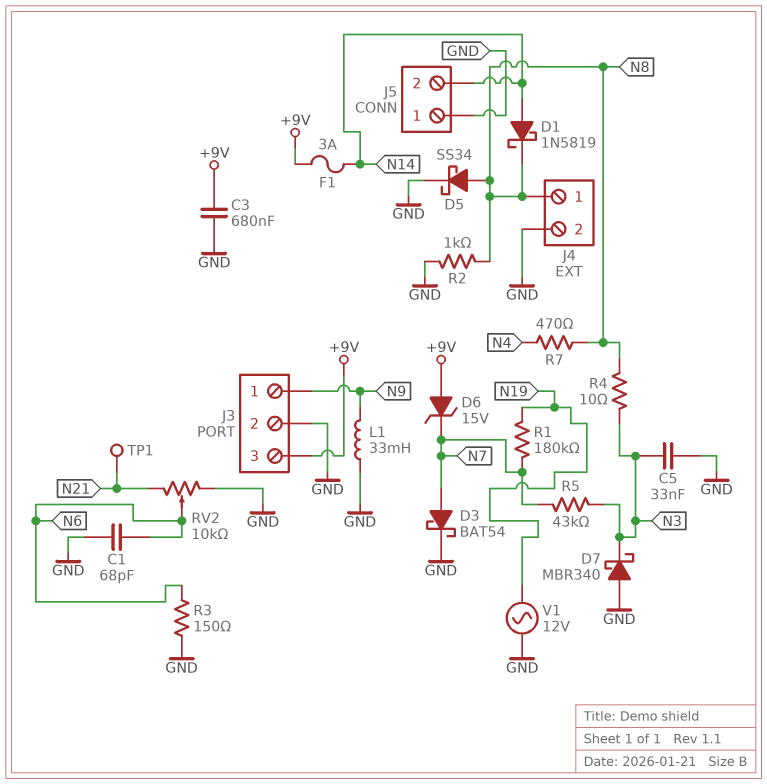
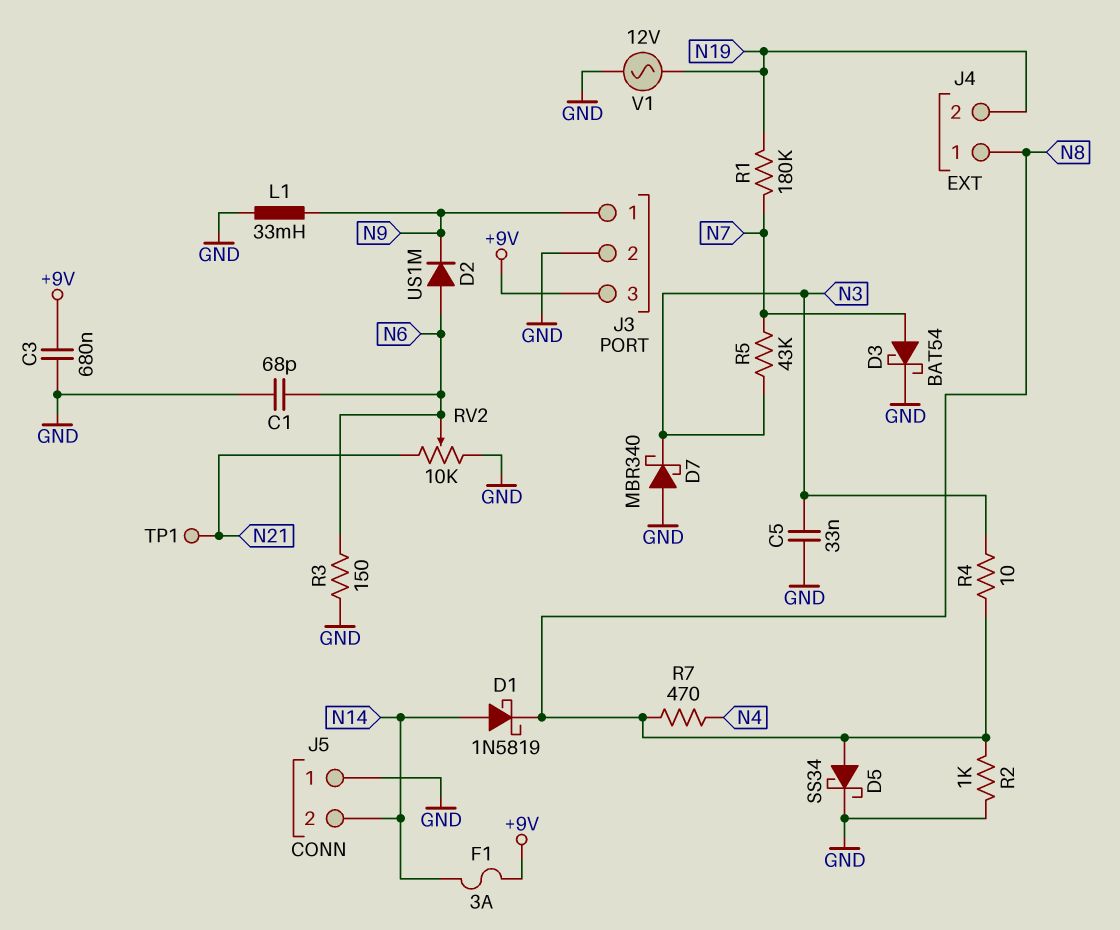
D2: none -> diode US1M (A N6, K N9)
D6: zener 15V (A +9V, K N7) -> none
J4 pin 2: GND -> N19

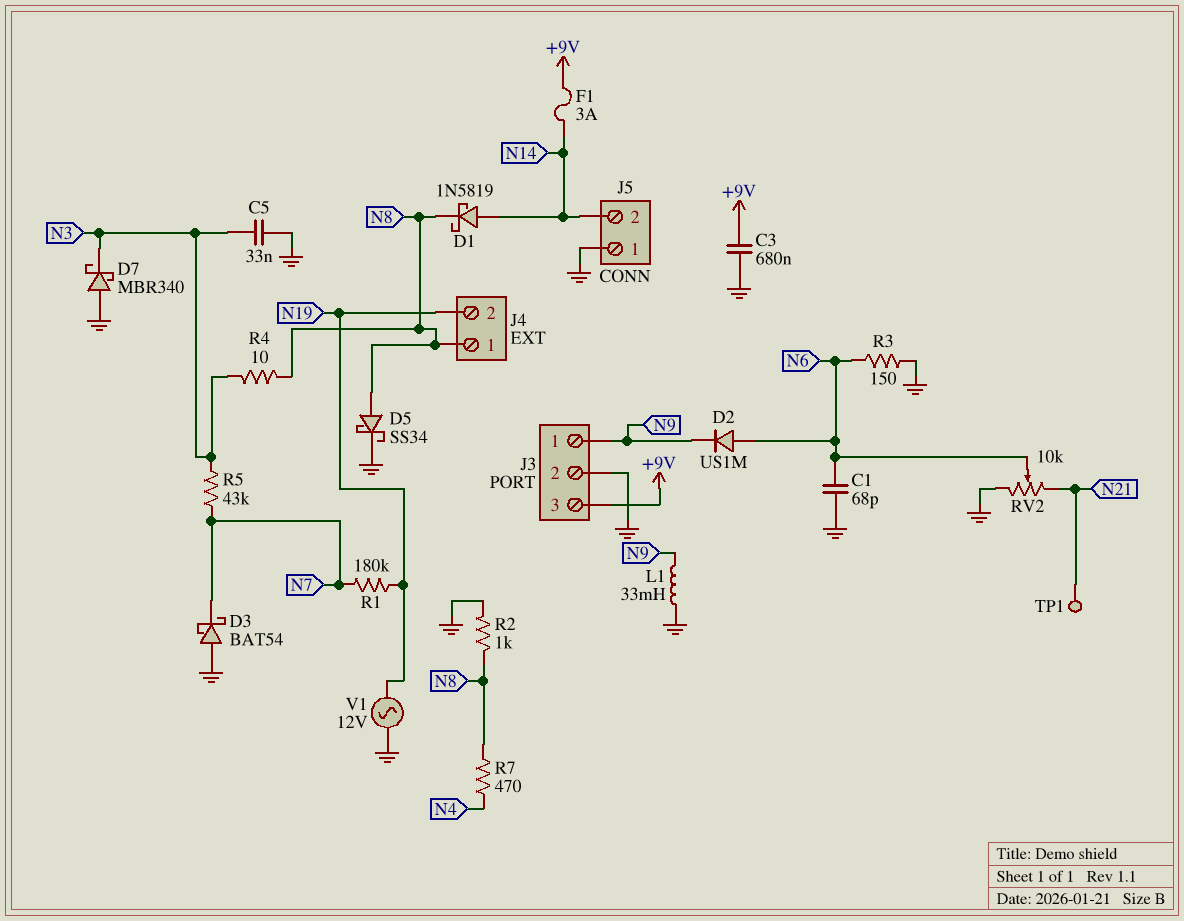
D3: schottky BAT54 (A N7, K GND) -> schottky BAT54 (A GND, K N7)

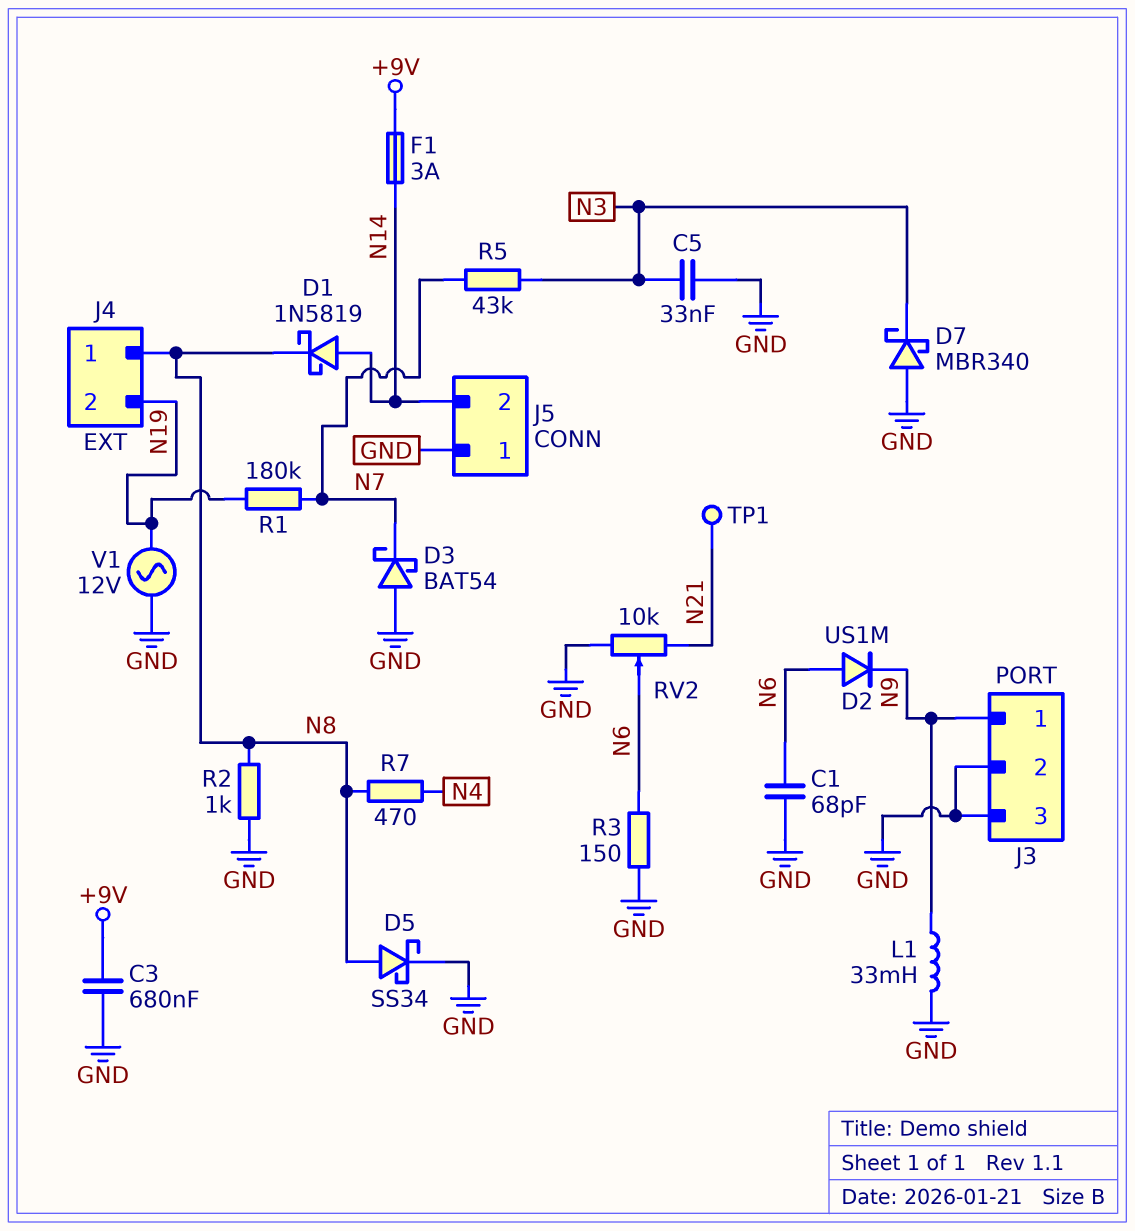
J3 pin 3: +9V -> GND
R4: 10 (N3, N8) -> none

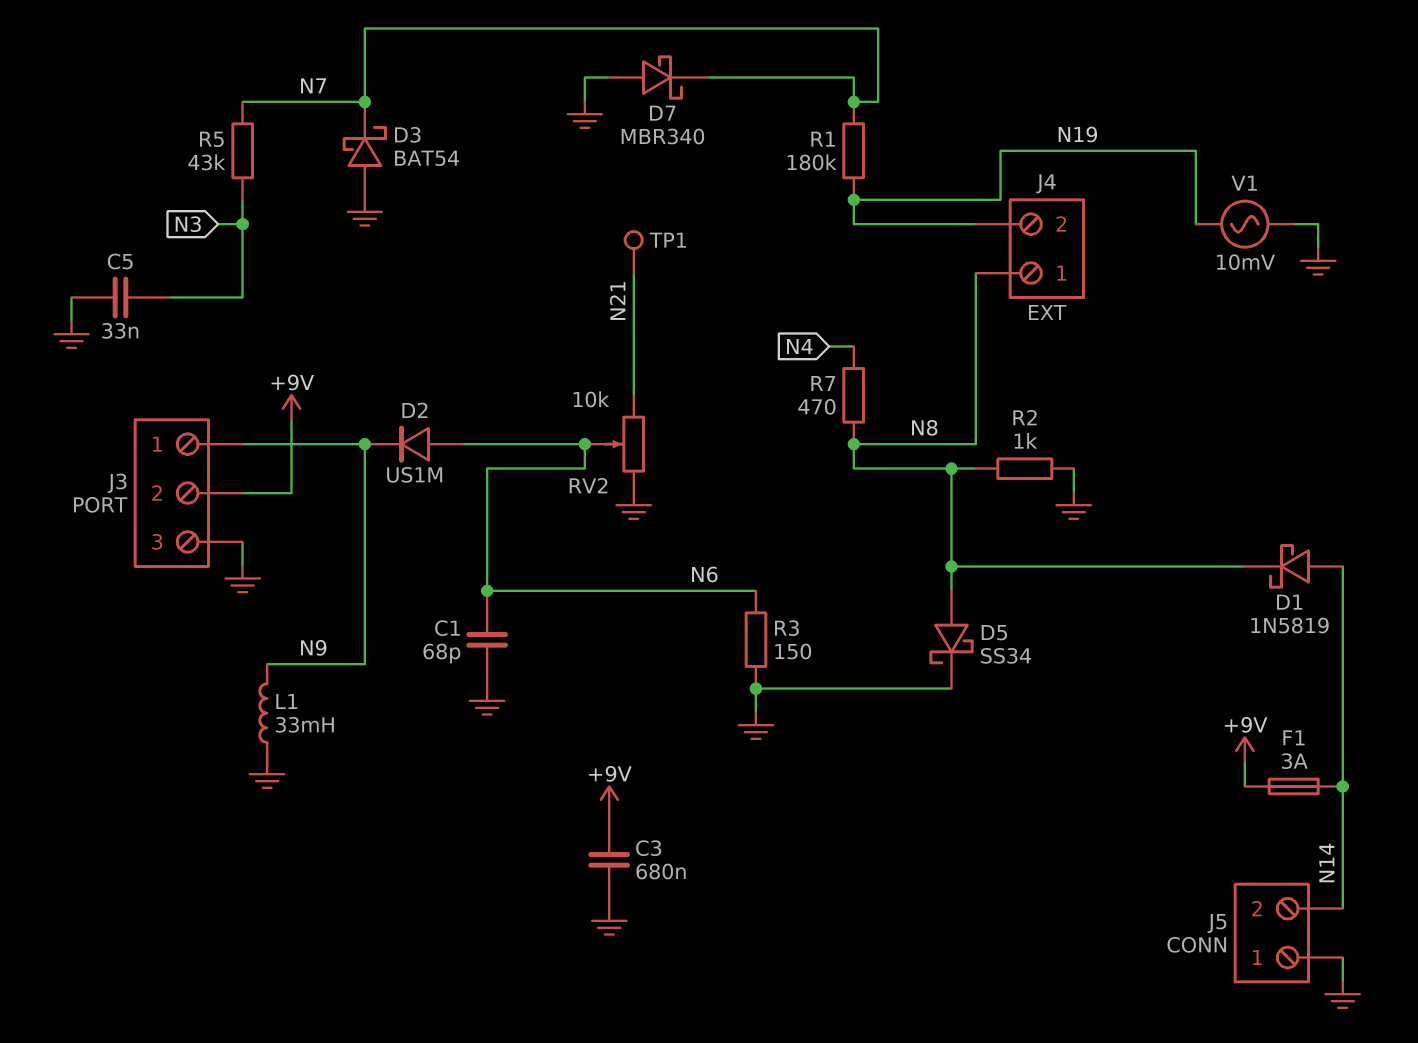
D7: schottky MBR340 (A GND, K N3) -> schottky MBR340 (A GND, K N7)
J3 pin 2: GND -> +9V
V1: AC 12V (GND, N19) -> AC 10mV (GND, N19)

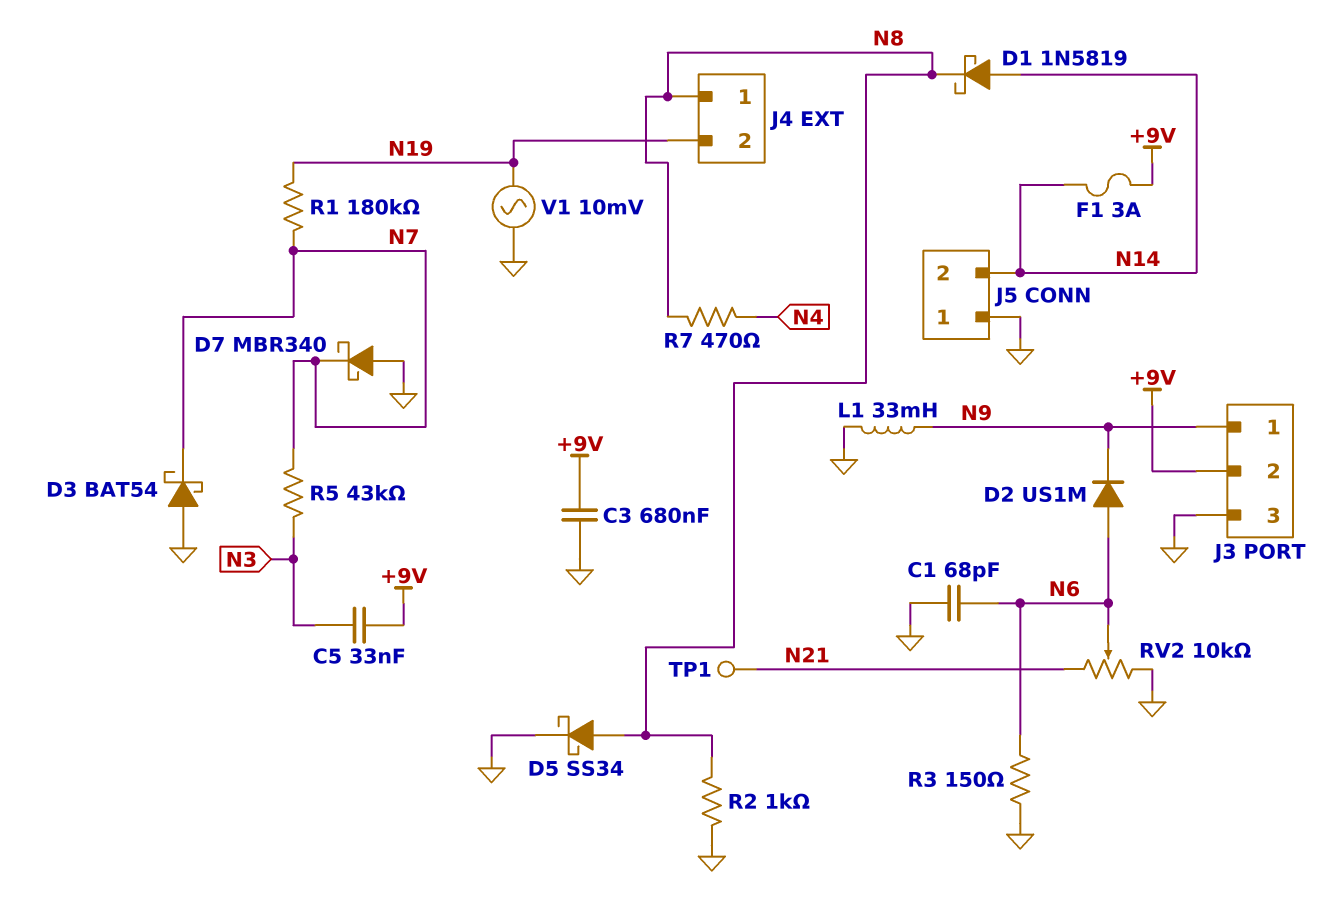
C5: 33nF (GND, N3) -> 33nF (+9V, N3)

